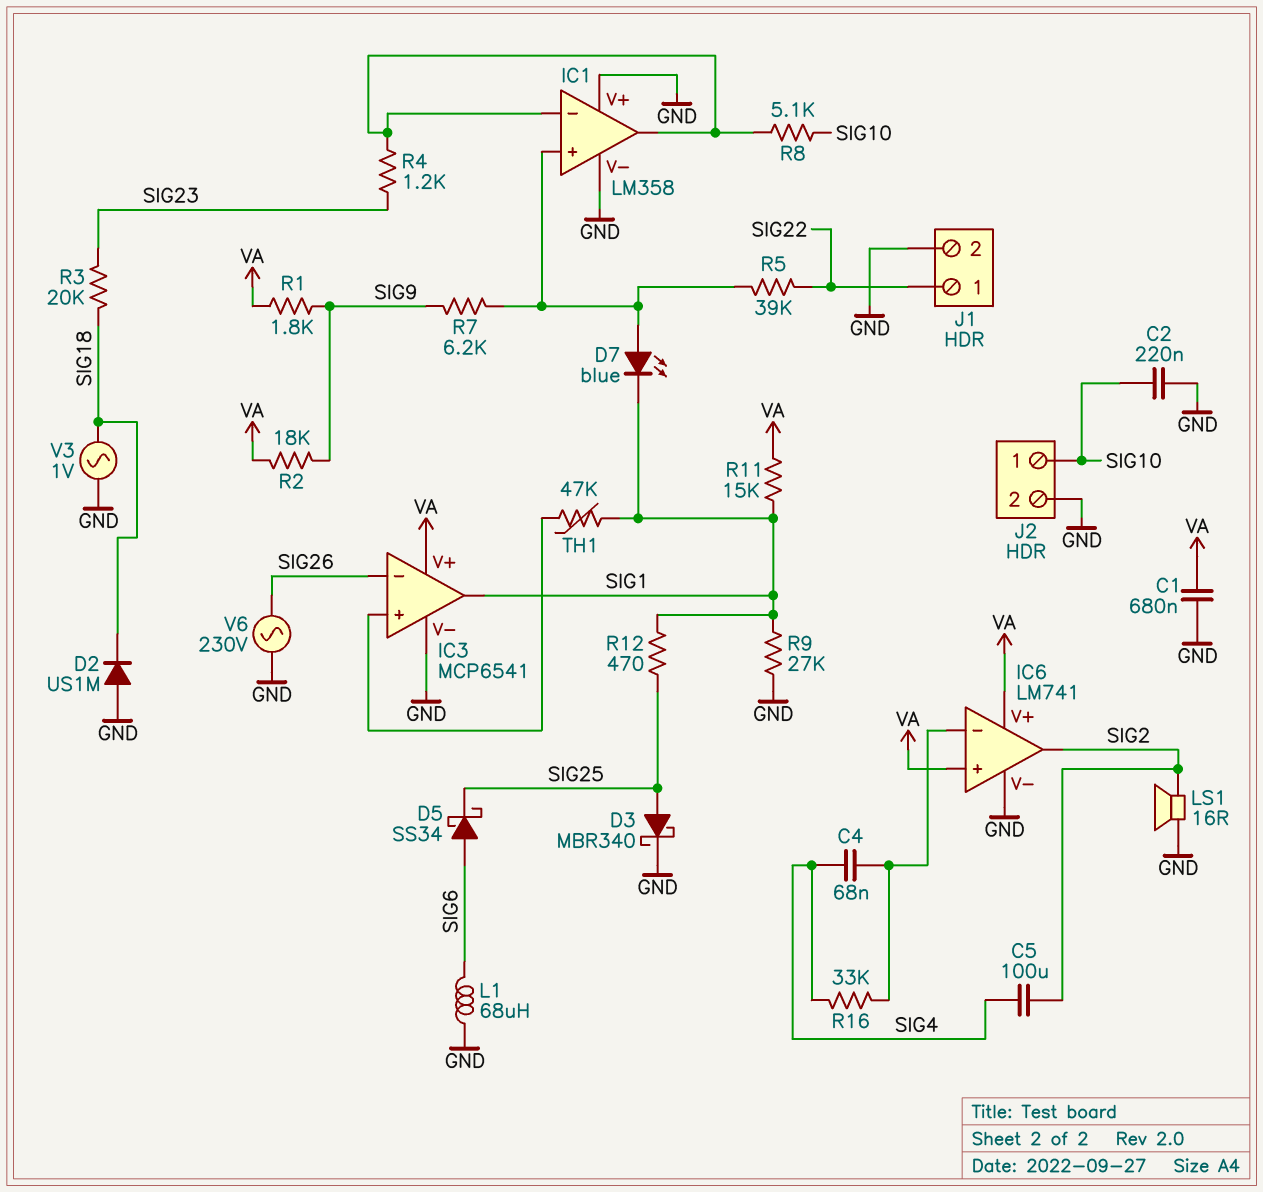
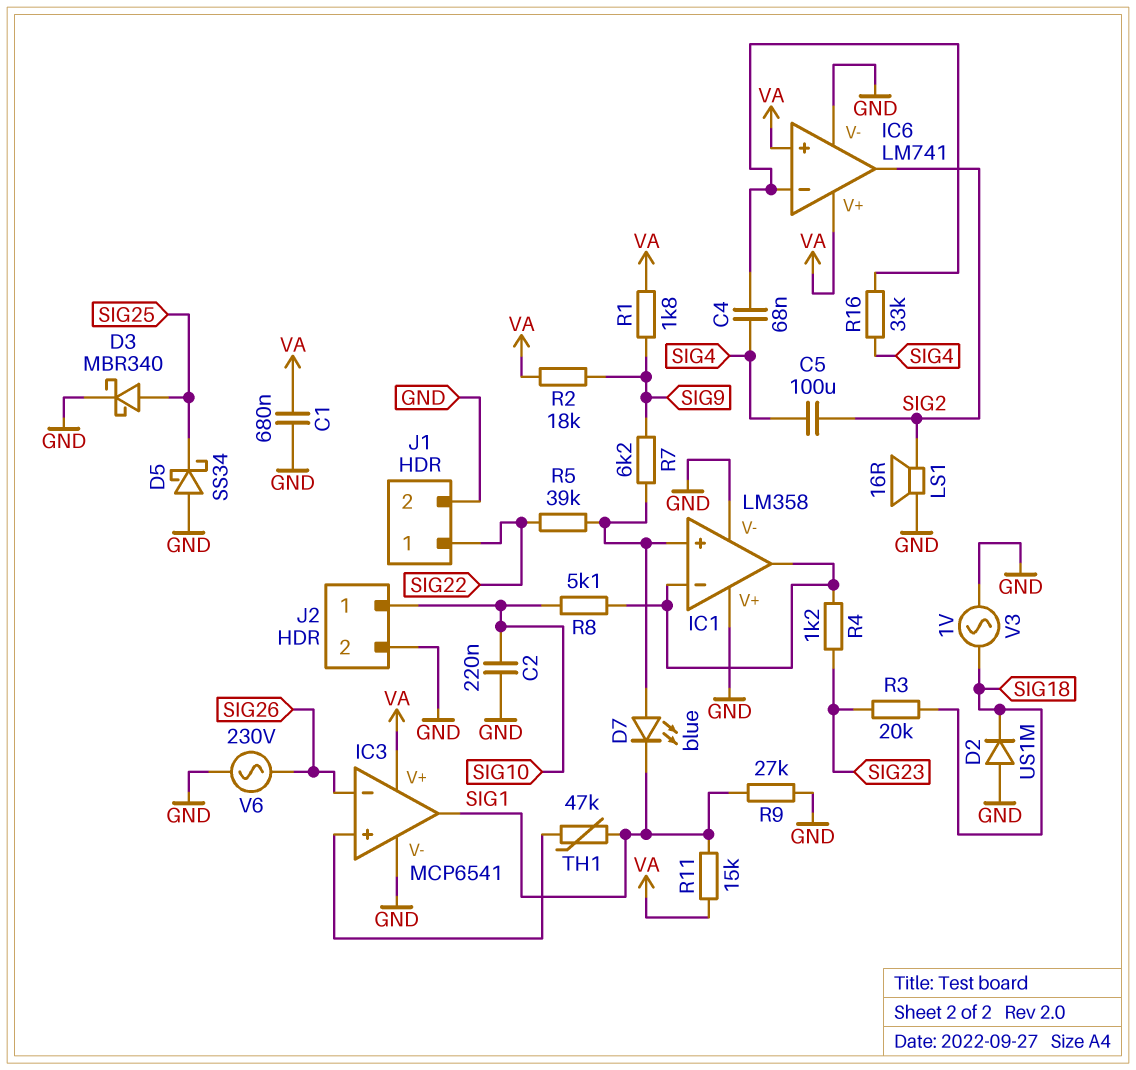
D5: schottky SS34 (A SIG6, K SIG25) -> schottky SS34 (A GND, K SIG25)
L1: 68uH (GND, SIG6) -> none
R12: 470 (SIG1, SIG25) -> none

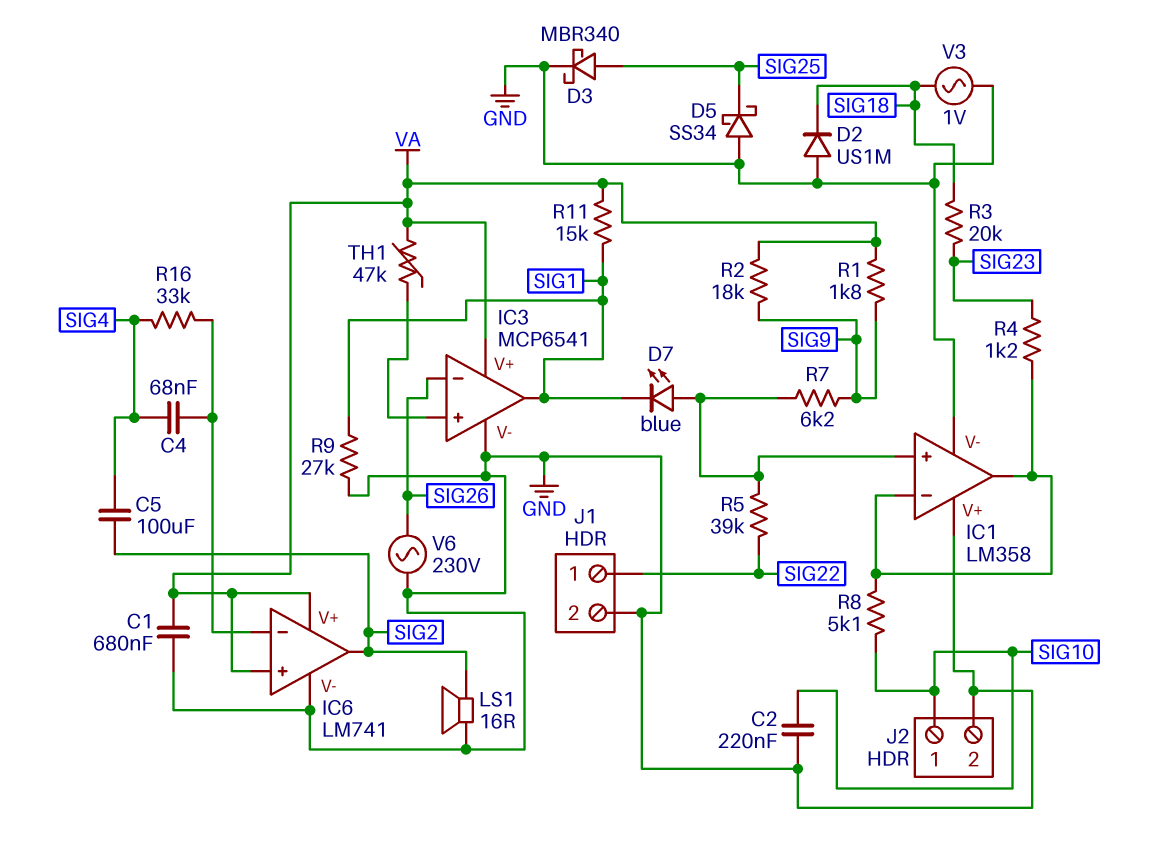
TH1: 47k (IC3/in+, SIG1) -> 47k (IC3/in+, VA)

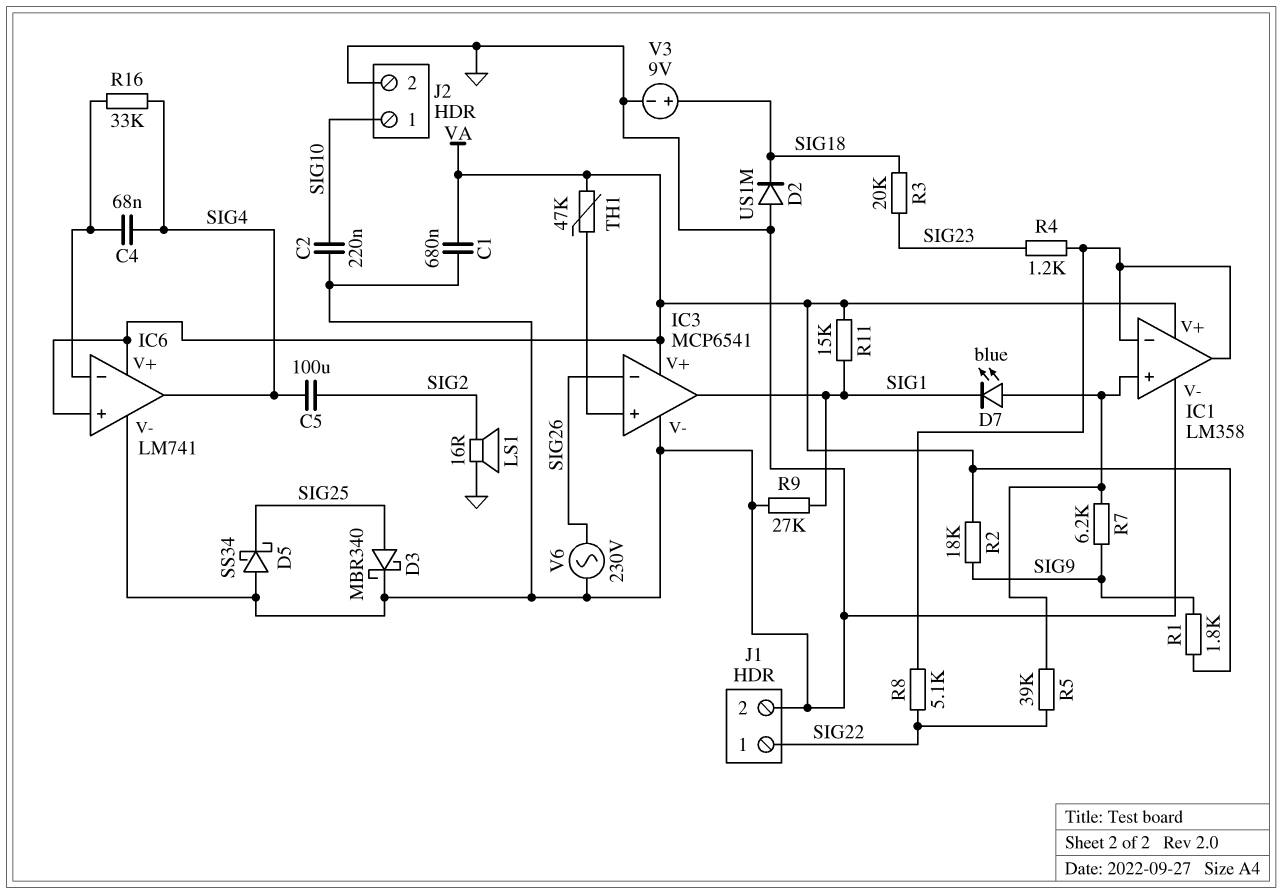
IC1 pin V+: GND -> VA
IC6 pin out: SIG2 -> SIG4
R8: 5.1k (IC1/in-, SIG10) -> 5.1k (IC1/in-, SIG22)
V3: AC 1V (GND, SIG18) -> 9V (plus SIG18, minus GND)

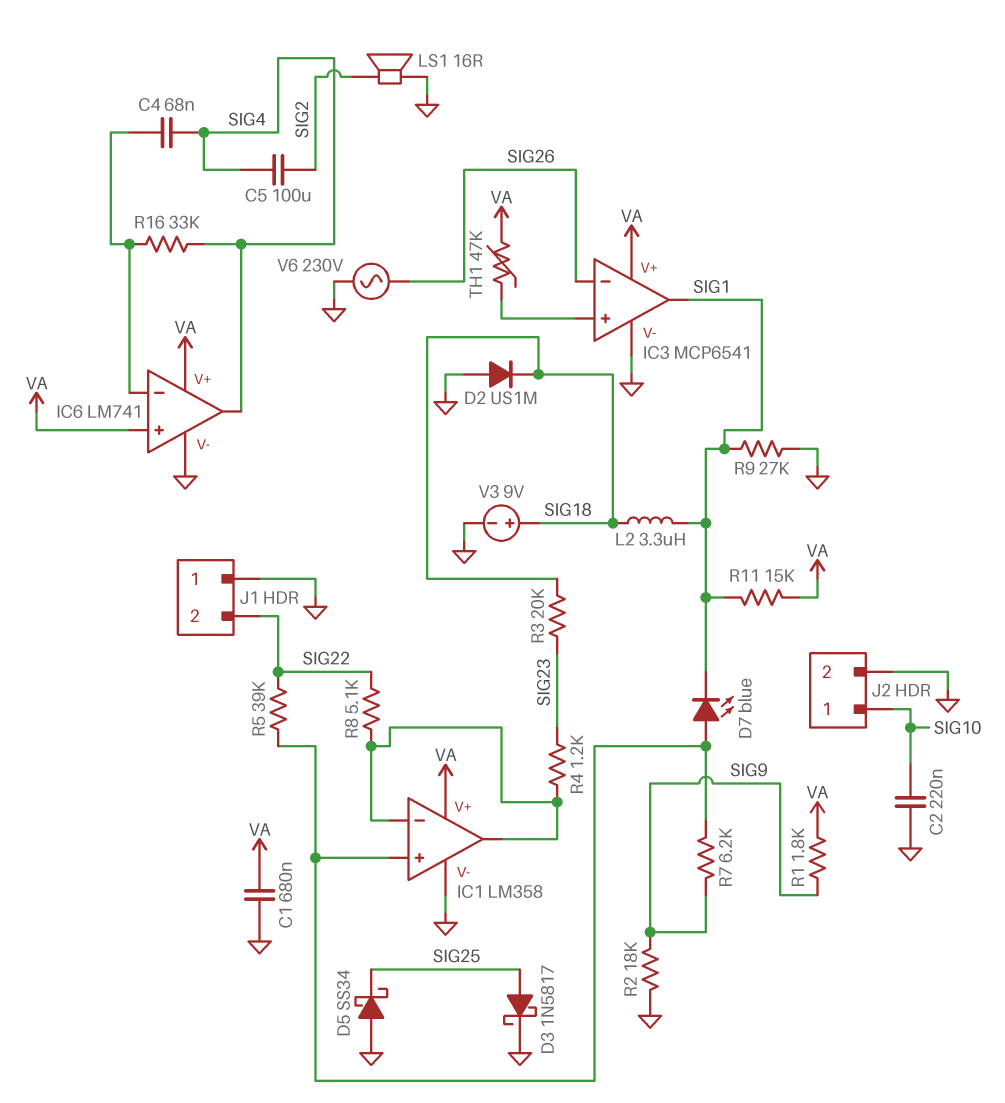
D3: schottky MBR340 (A SIG25, K GND) -> schottky 1N5817 (A SIG25, K GND)
J1 pin 1: SIG22 -> GND
J1 pin 2: GND -> SIG22
L2: none -> 3.3uH (SIG1, SIG18)
R2: 18k (SIG9, VA) -> 18k (GND, SIG9)

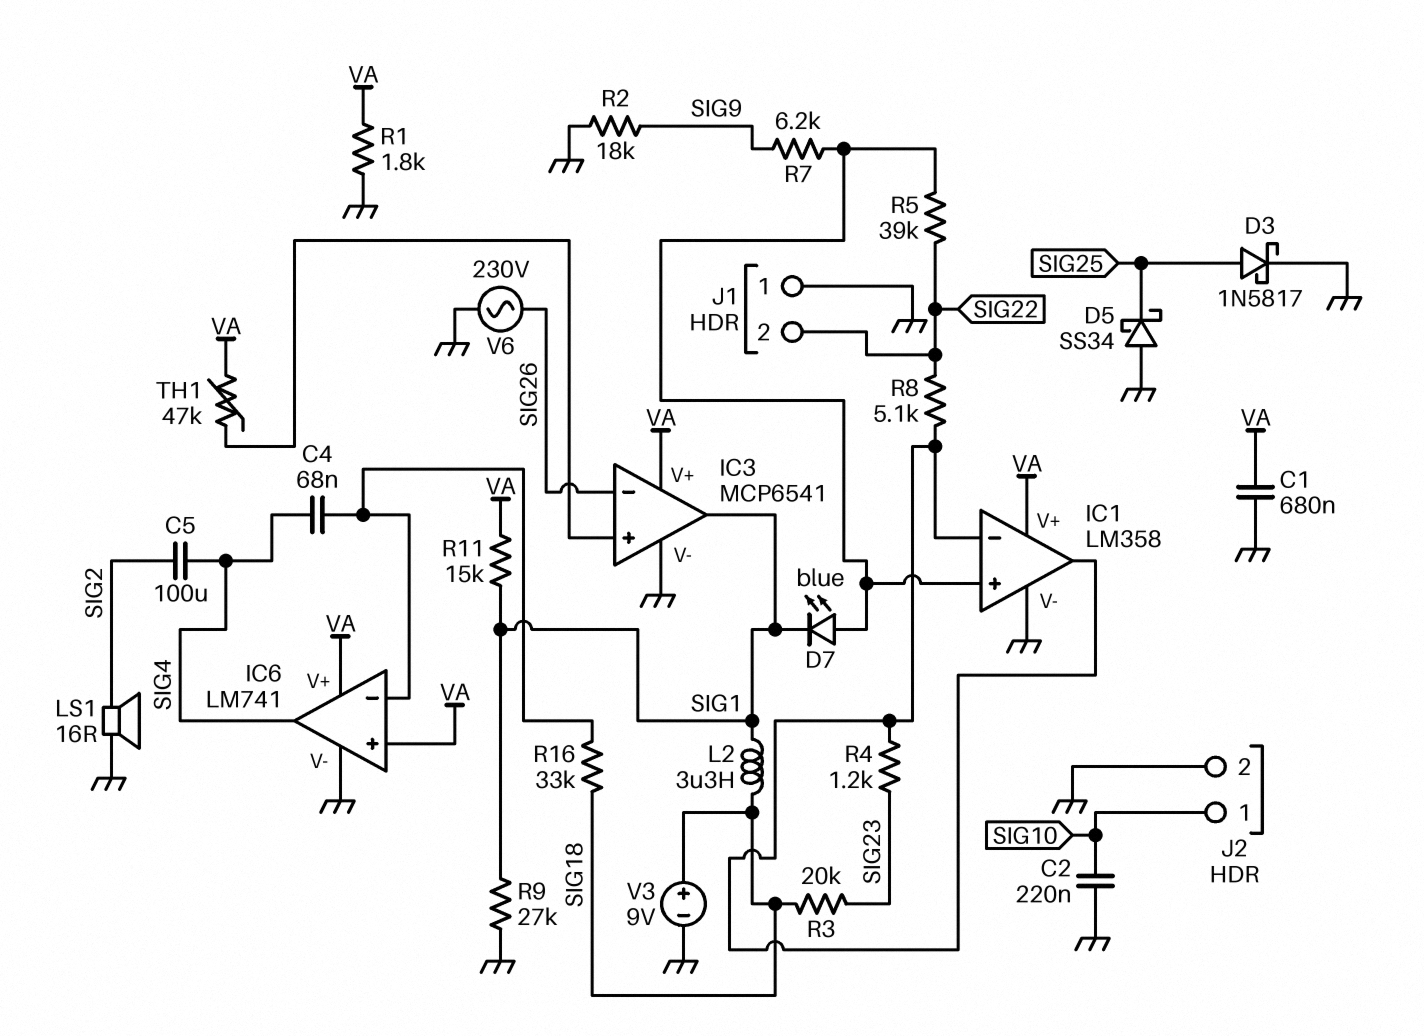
D2: diode US1M (A GND, K SIG18) -> none
R1: 1.8k (SIG9, VA) -> 1.8k (GND, VA)
R16: 33k (IC6/in-, SIG4) -> 33k (IC6/in-, SIG18)

